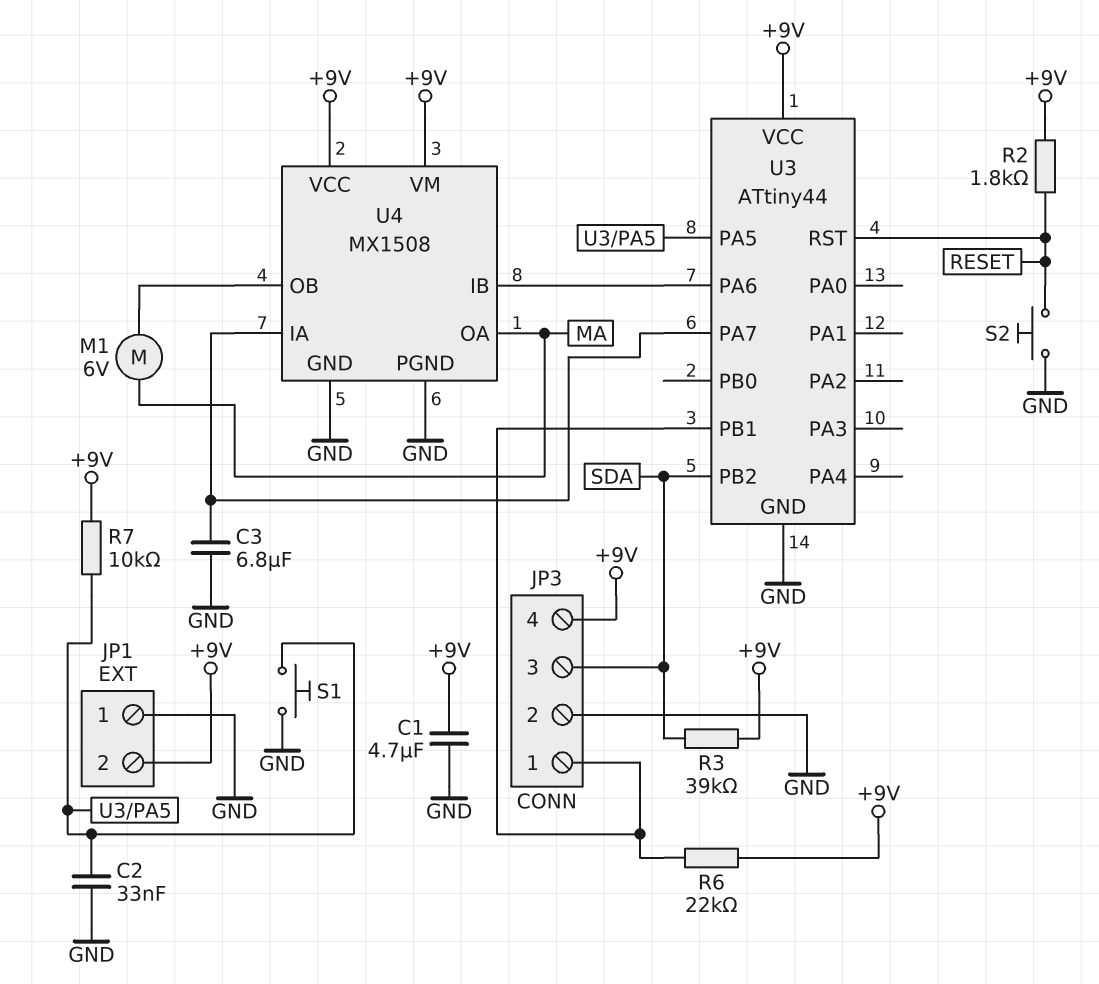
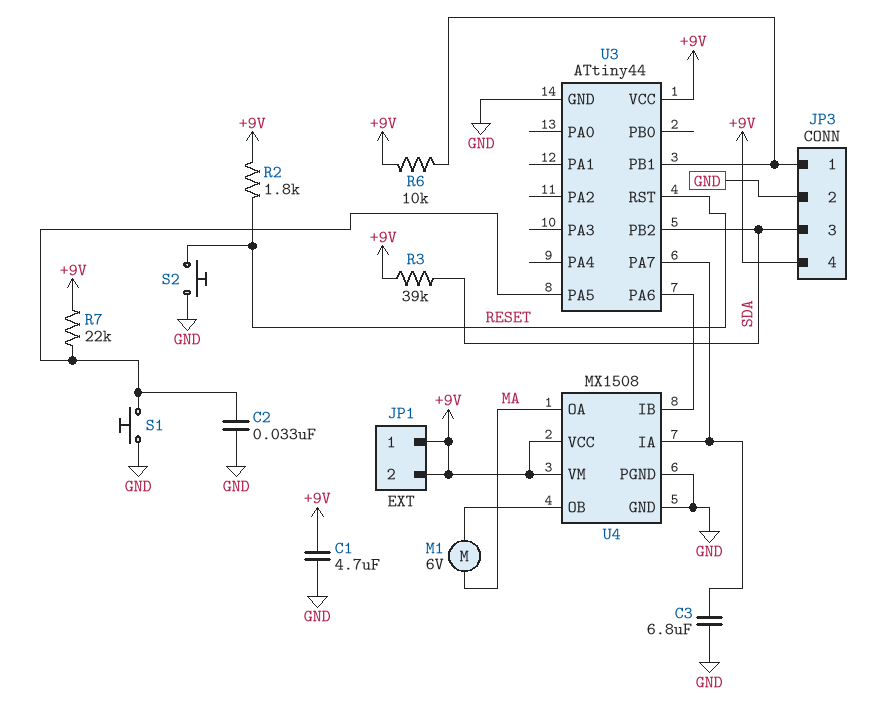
JP1 pin 1: GND -> +9V
R6: 22k (+9V, JP3/1) -> 10k (+9V, JP3/1)
R7: 10k (+9V, U3/PA5) -> 22k (+9V, U3/PA5)

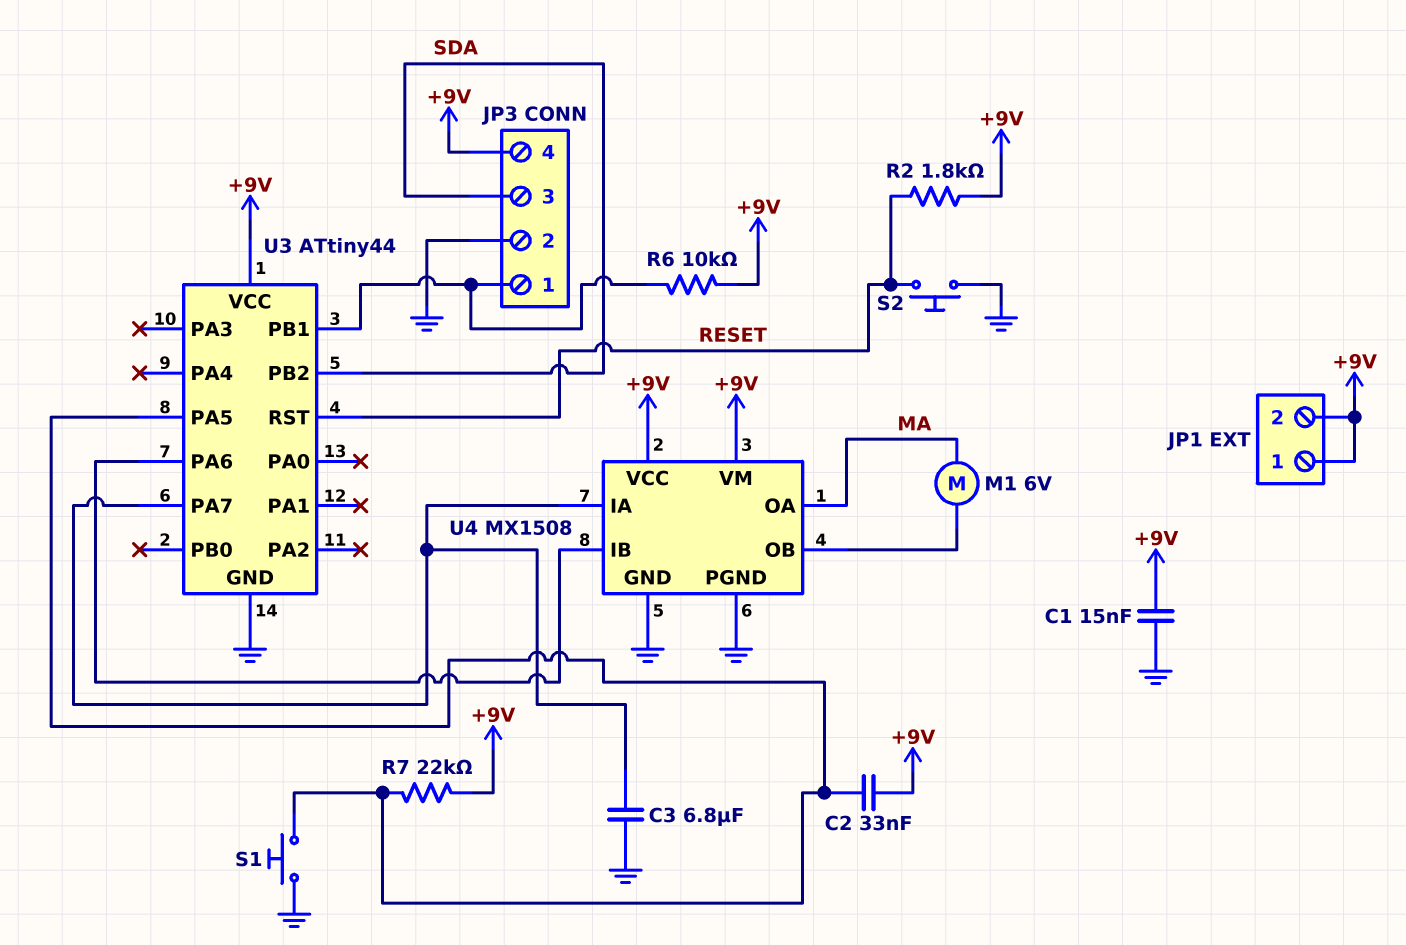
C1: 4.7uF (+9V, GND) -> 15nF (+9V, GND)
C2: 33nF (GND, U3/PA5) -> 33nF (+9V, U3/PA5)
R3: 39k (+9V, SDA) -> none

